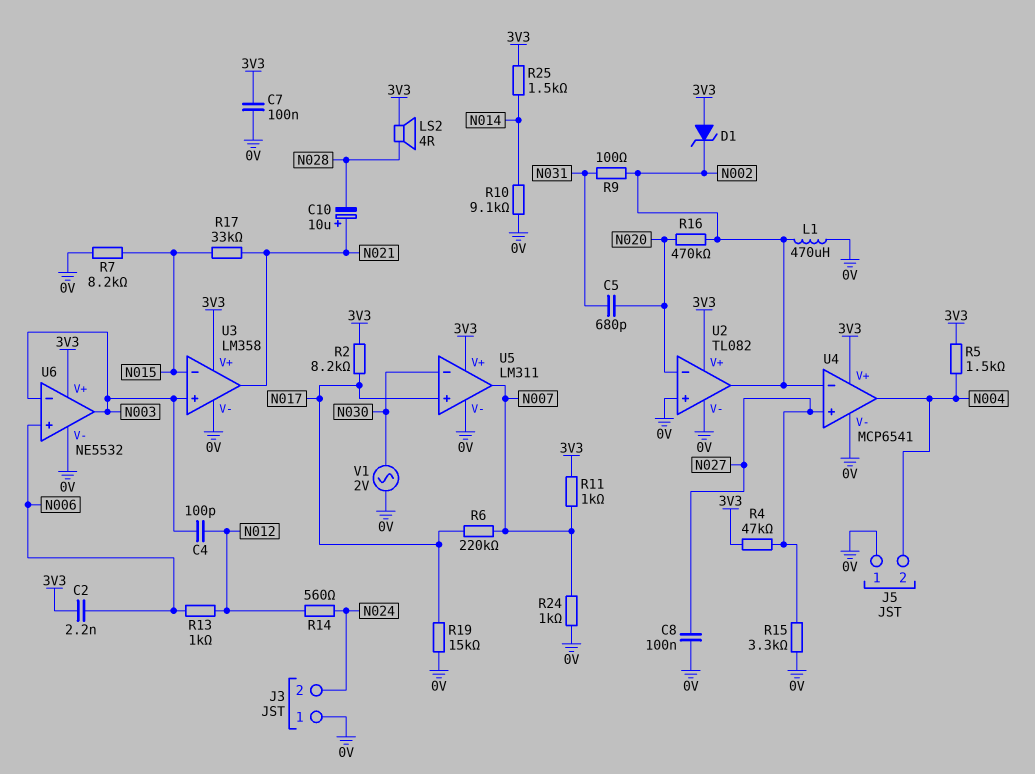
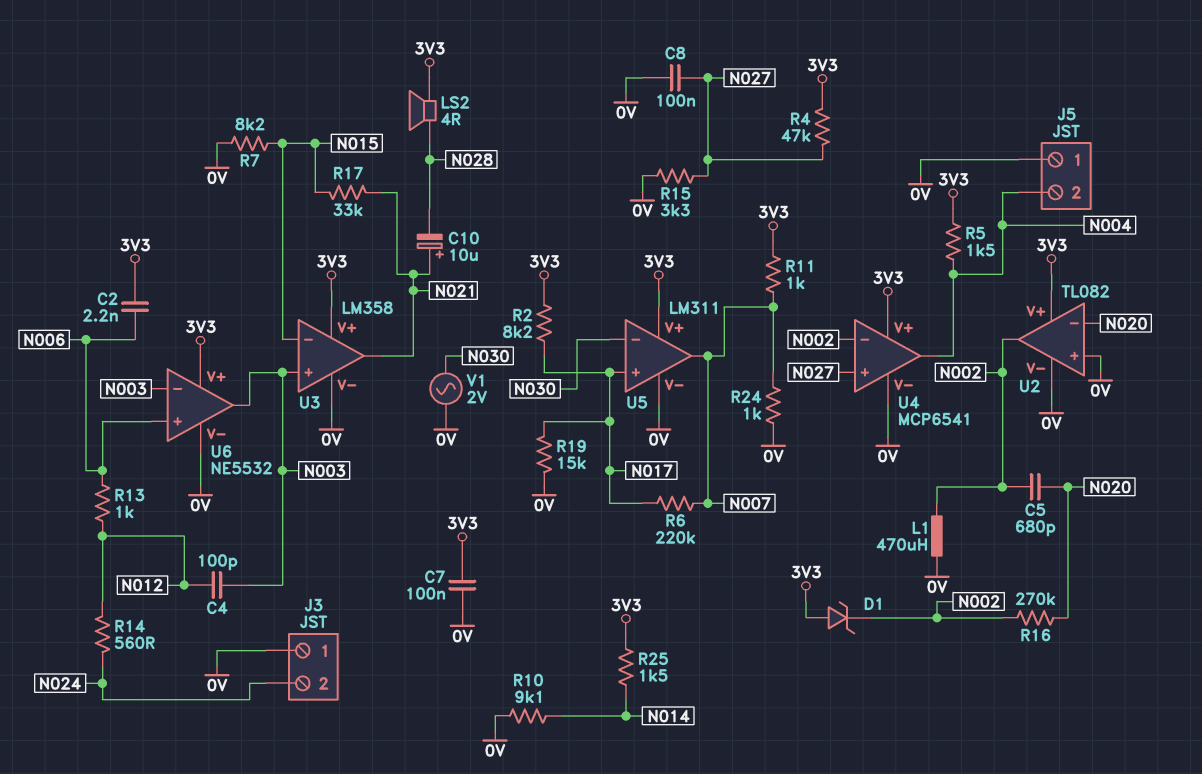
C5: 680pF (N020, N031) -> 680pF (N002, N020)
R9: 100 (N002, N031) -> none
R16: 470k (N002, N020) -> 270k (N002, N020)

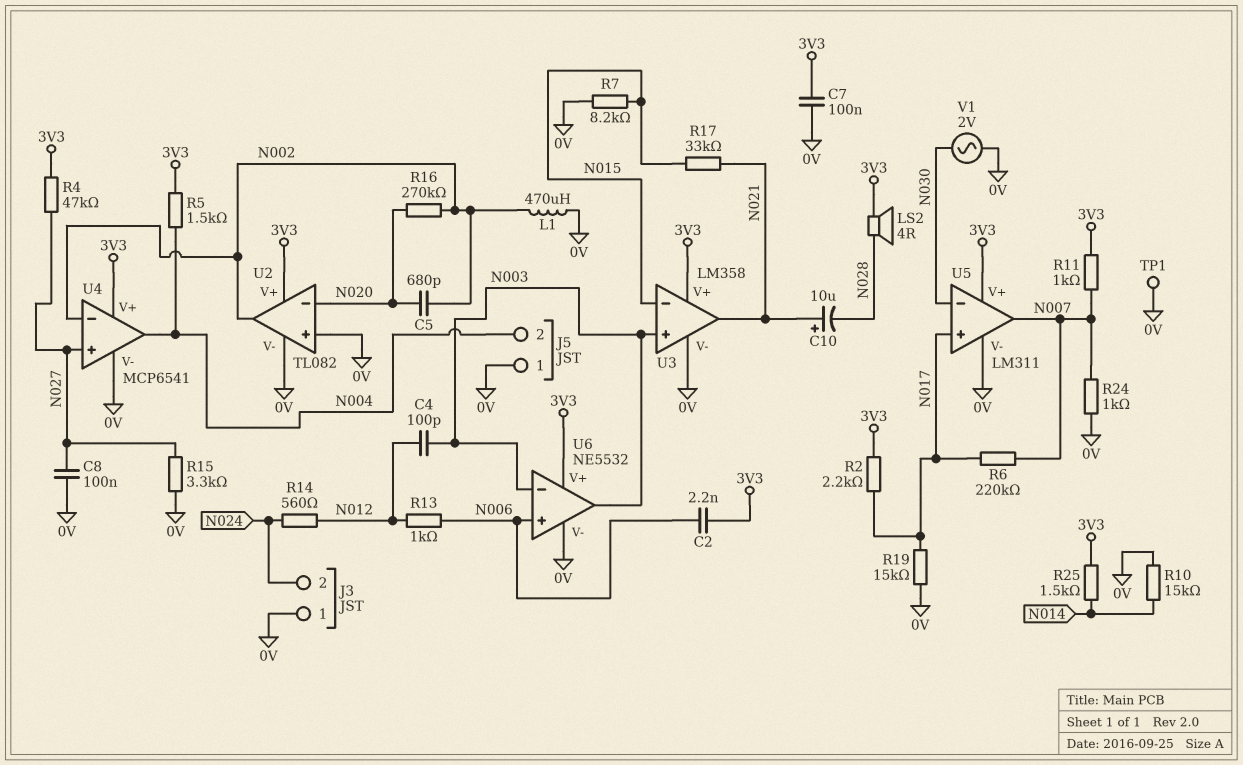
D1: zener (A 3V3, K N002) -> none
R2: 8.2k (3V3, N017) -> 2.2k (3V3, N017)
R10: 9.1k (0V, N014) -> 15k (0V, N014)
TP1: none -> test point (0V)

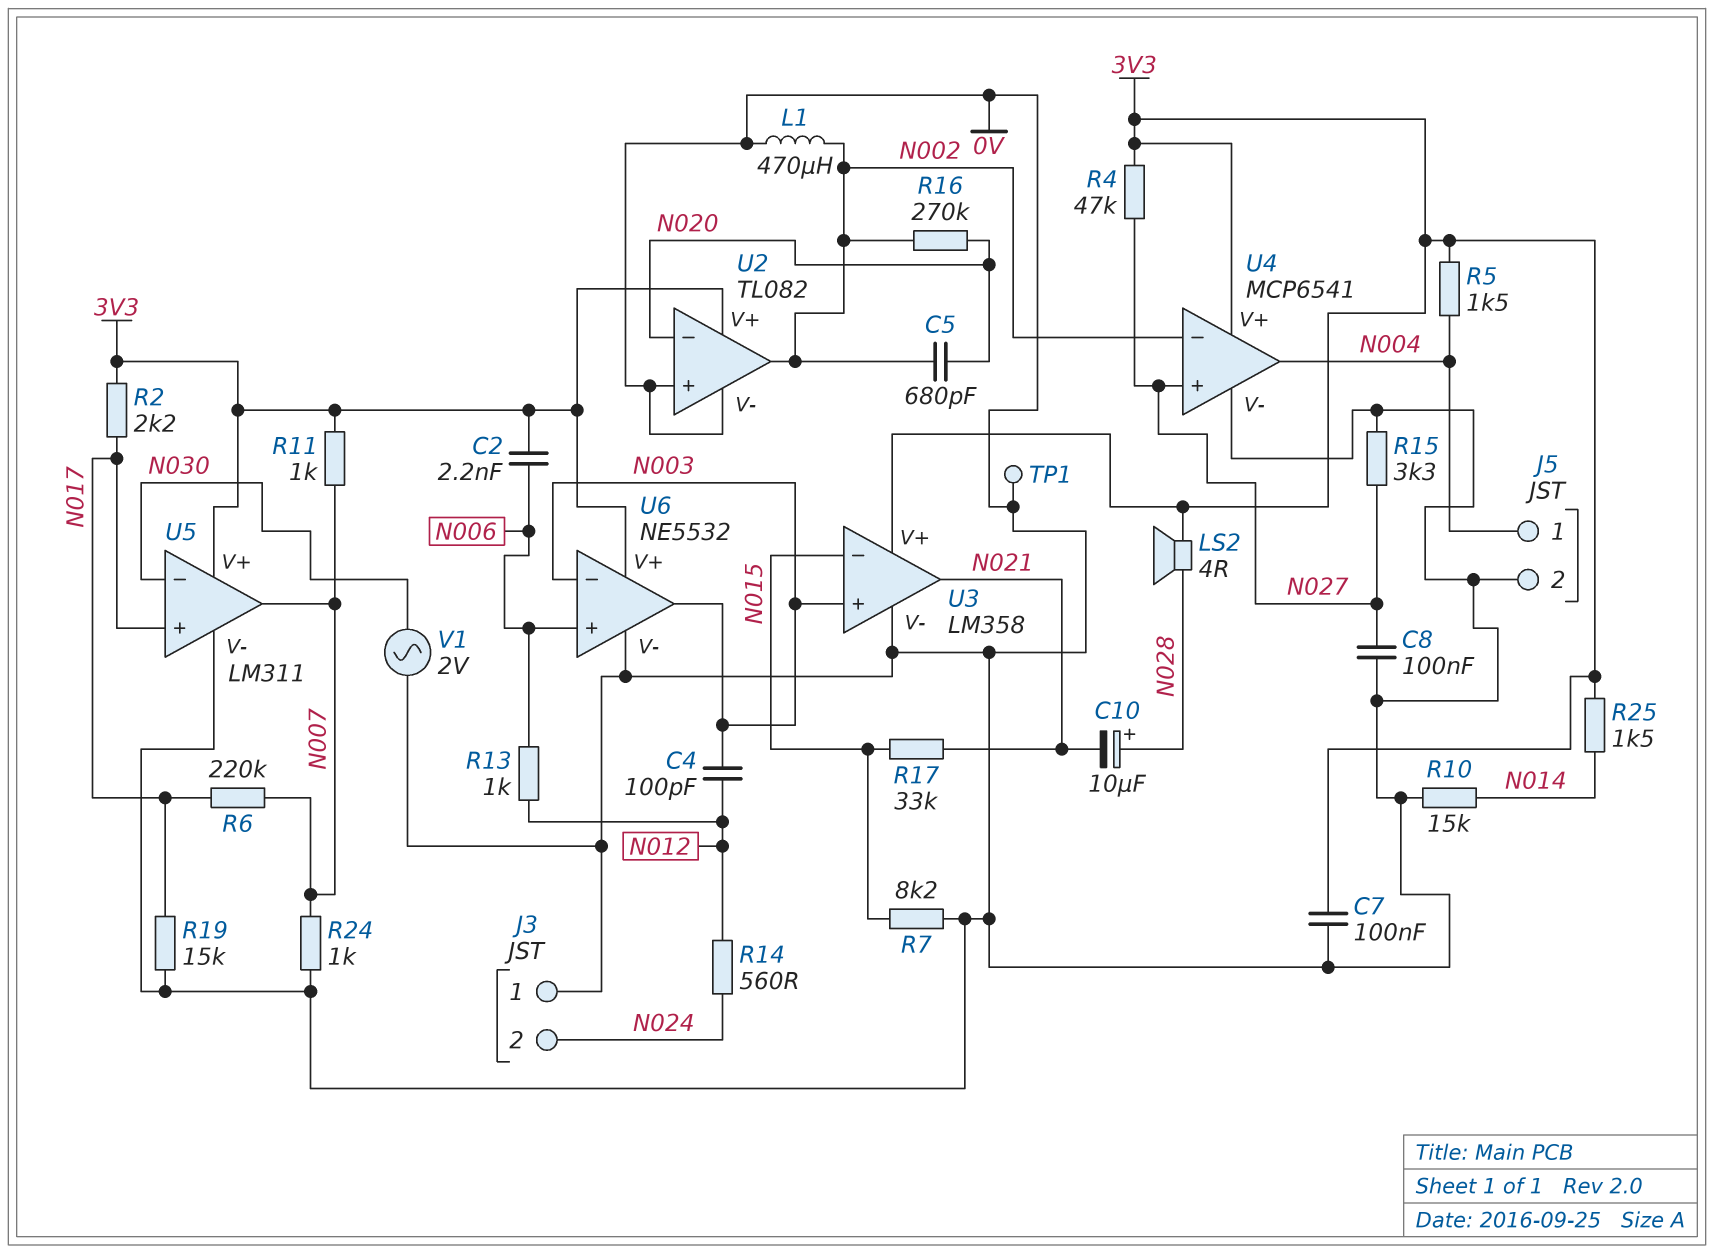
C10: 10uF (plus N021, minus N028) -> 10uF (plus N028, minus N021)
J5 pin 1: 0V -> N004
J5 pin 2: N004 -> 0V

